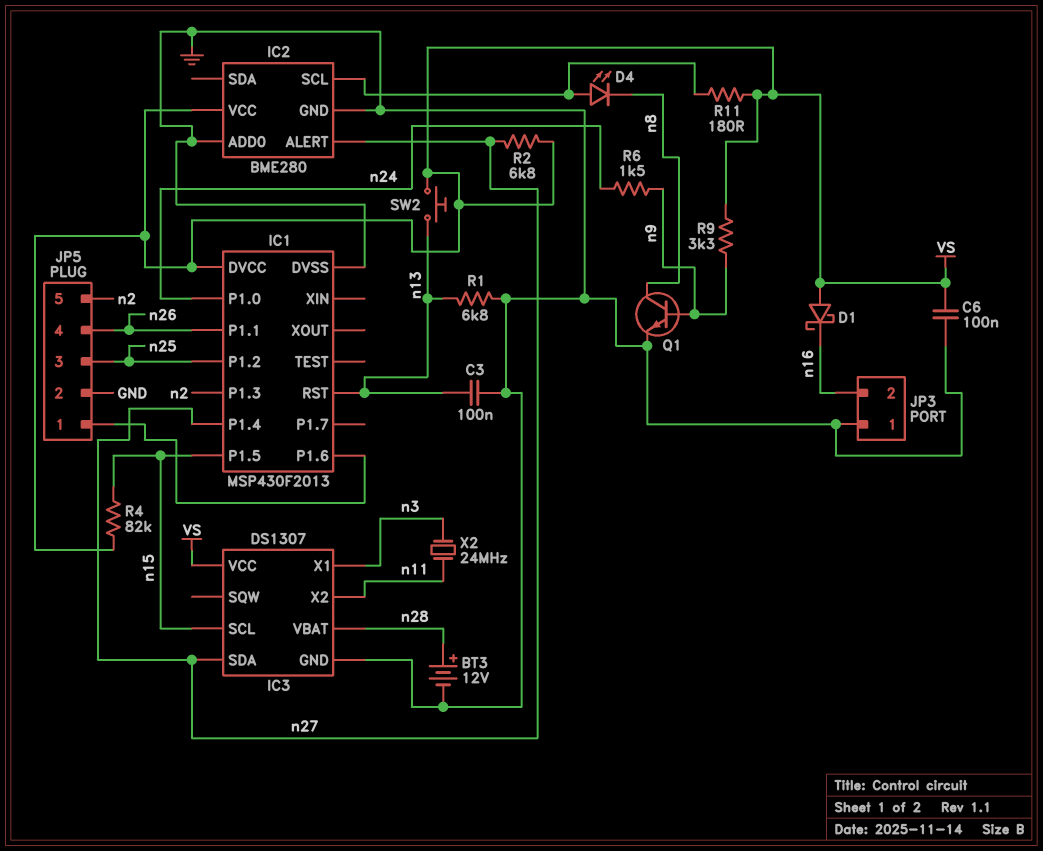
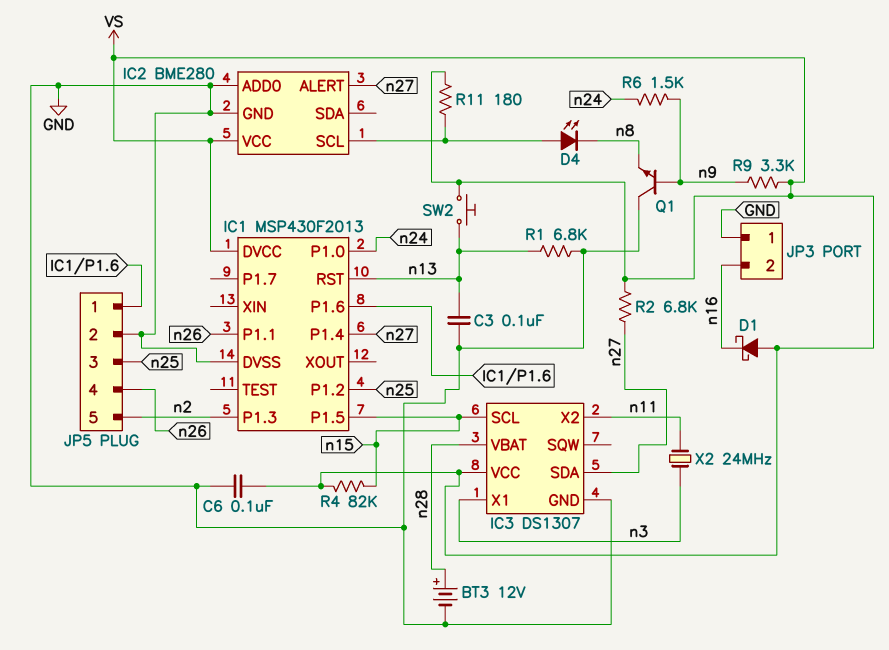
Q1: NPN (B n9, C n8, E GND) -> NPN (B n9, C GND, E n8)

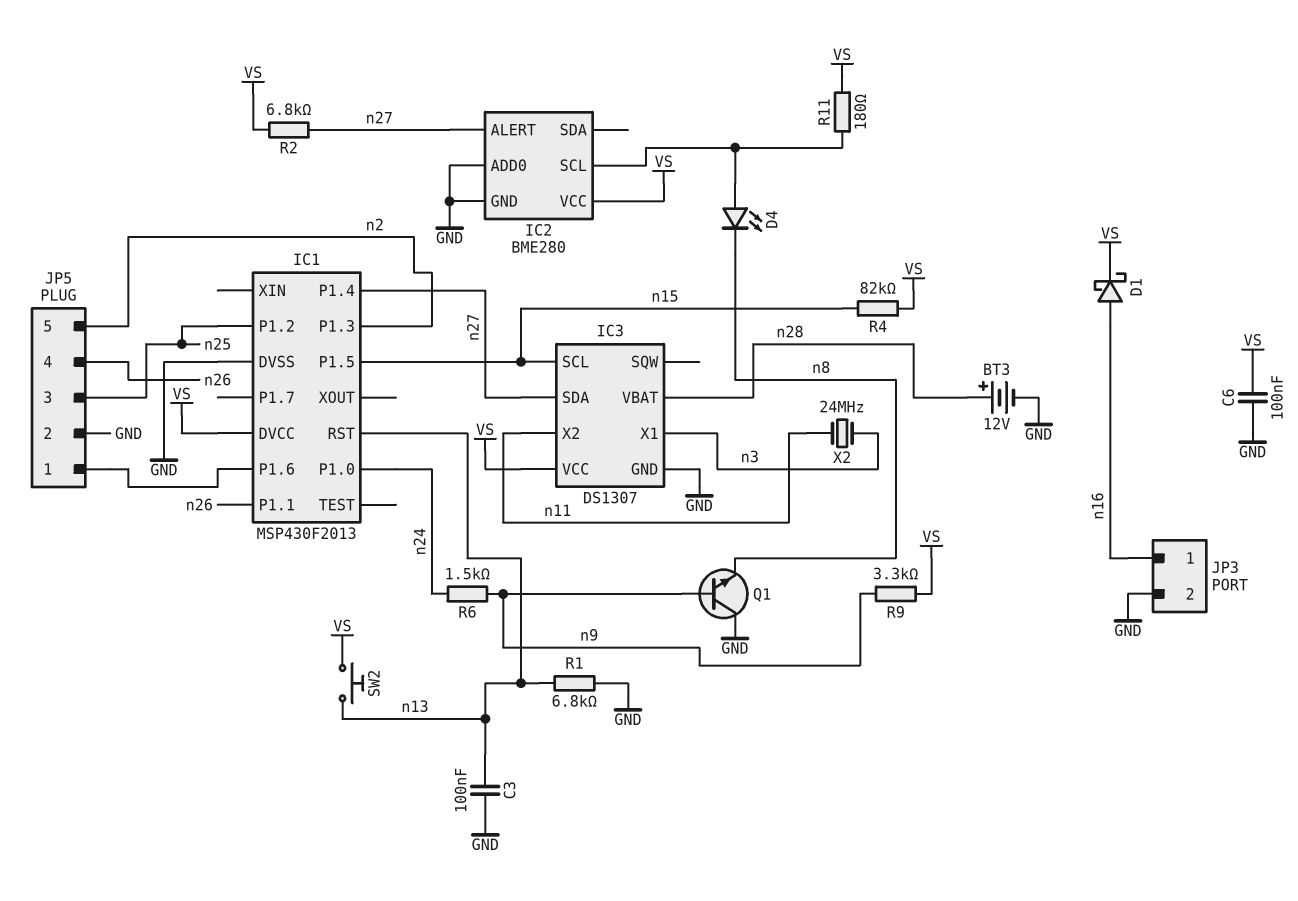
D1: schottky (A VS, K n16) -> schottky (A n16, K VS)
JP3 pin 1: GND -> n16
JP3 pin 2: n16 -> GND

